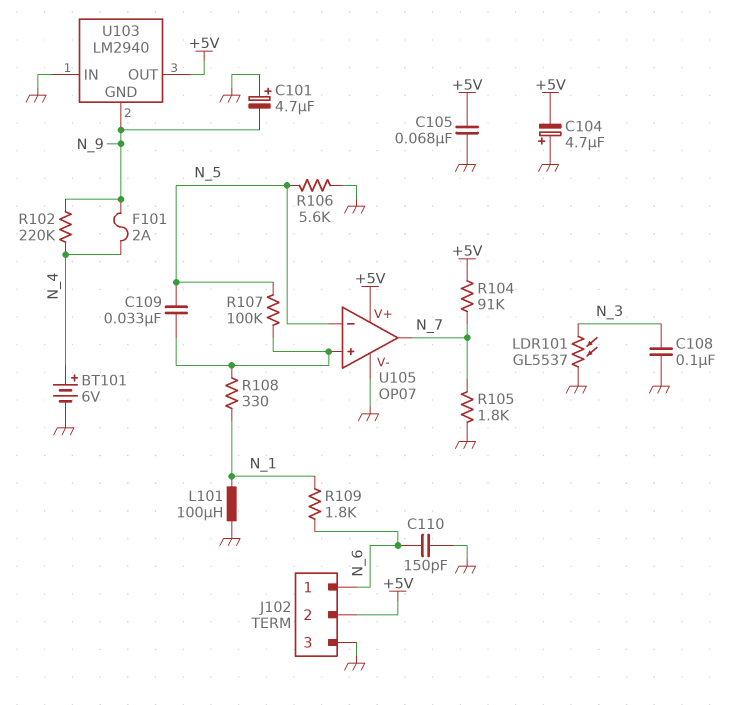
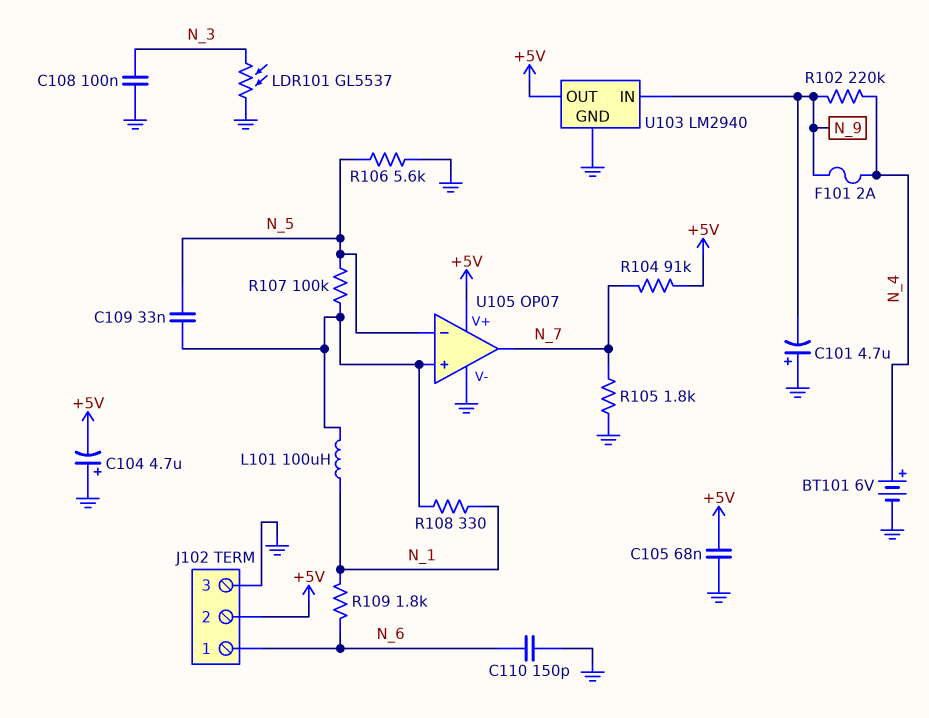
L101: 100uH (GND, N_1) -> 100uH (N_1, U105/in+)
U103 pin GND: N_9 -> GND
U103 pin IN: GND -> N_9

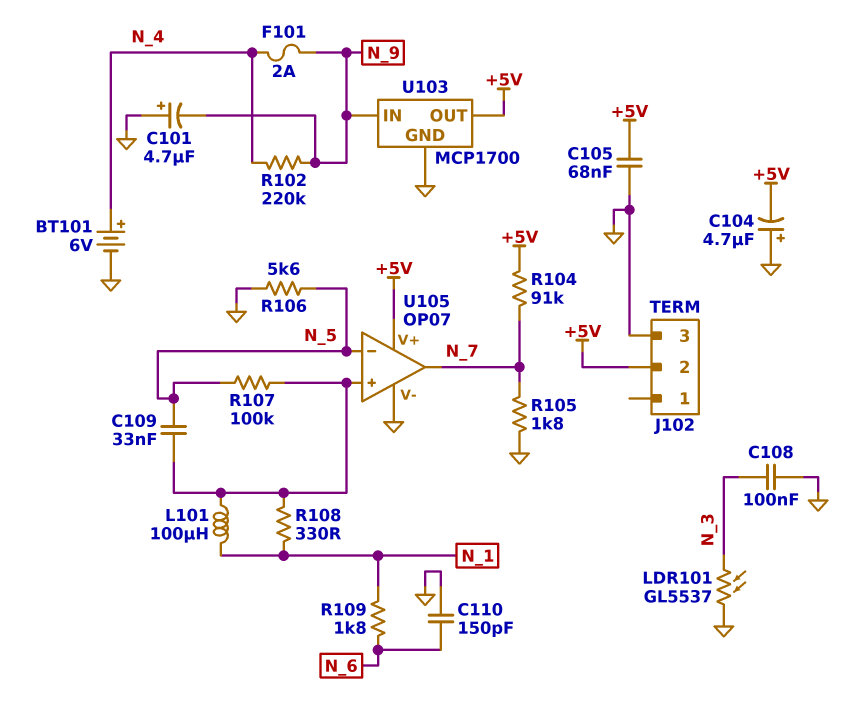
J102 pin 1: N_6 -> none
U103: LM2940 -> MCP1700

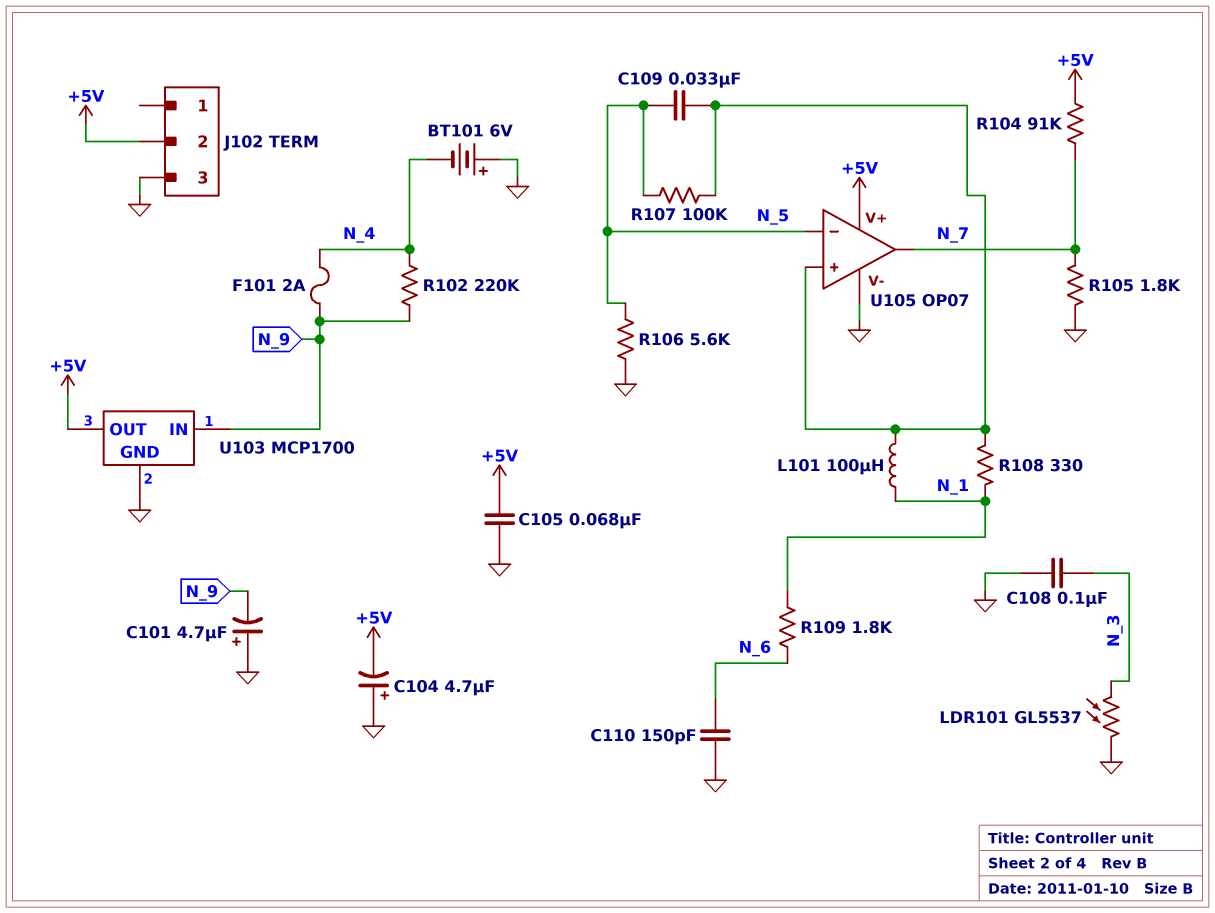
BT101: 6V (plus N_4, minus GND) -> 6V (plus GND, minus N_4)

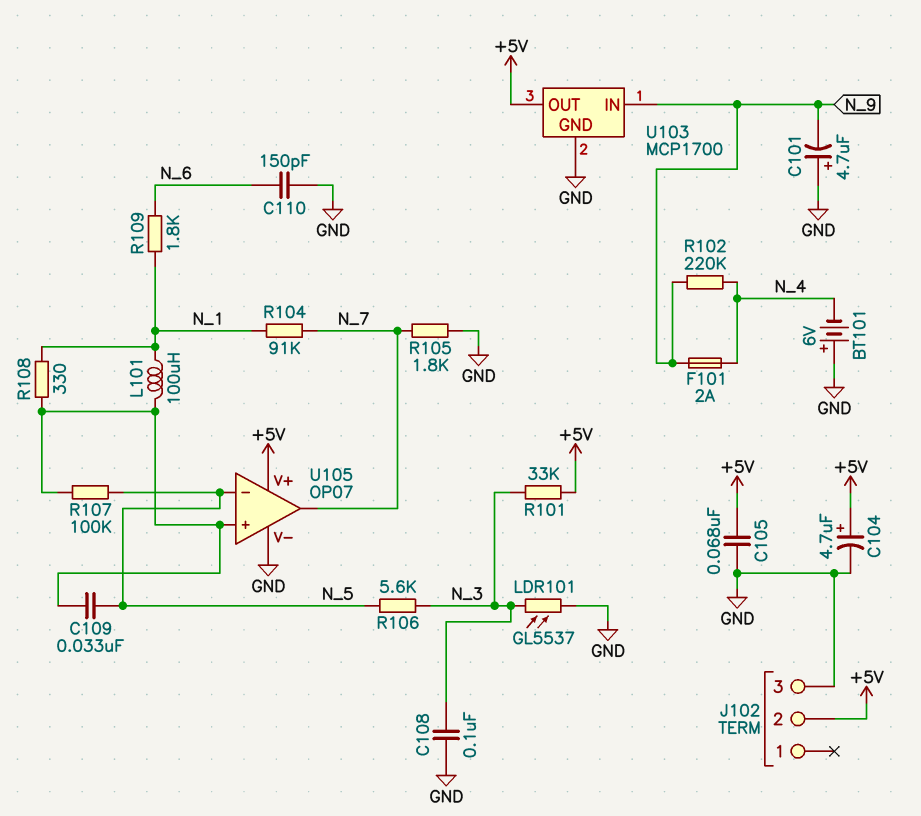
C104: 4.7uF (plus GND, minus +5V) -> 4.7uF (plus +5V, minus GND)
R101: none -> 33k (+5V, N_3)
R104: 91k (+5V, N_7) -> 91k (N_1, N_7)
R106: 5.6k (GND, N_5) -> 5.6k (N_3, N_5)

